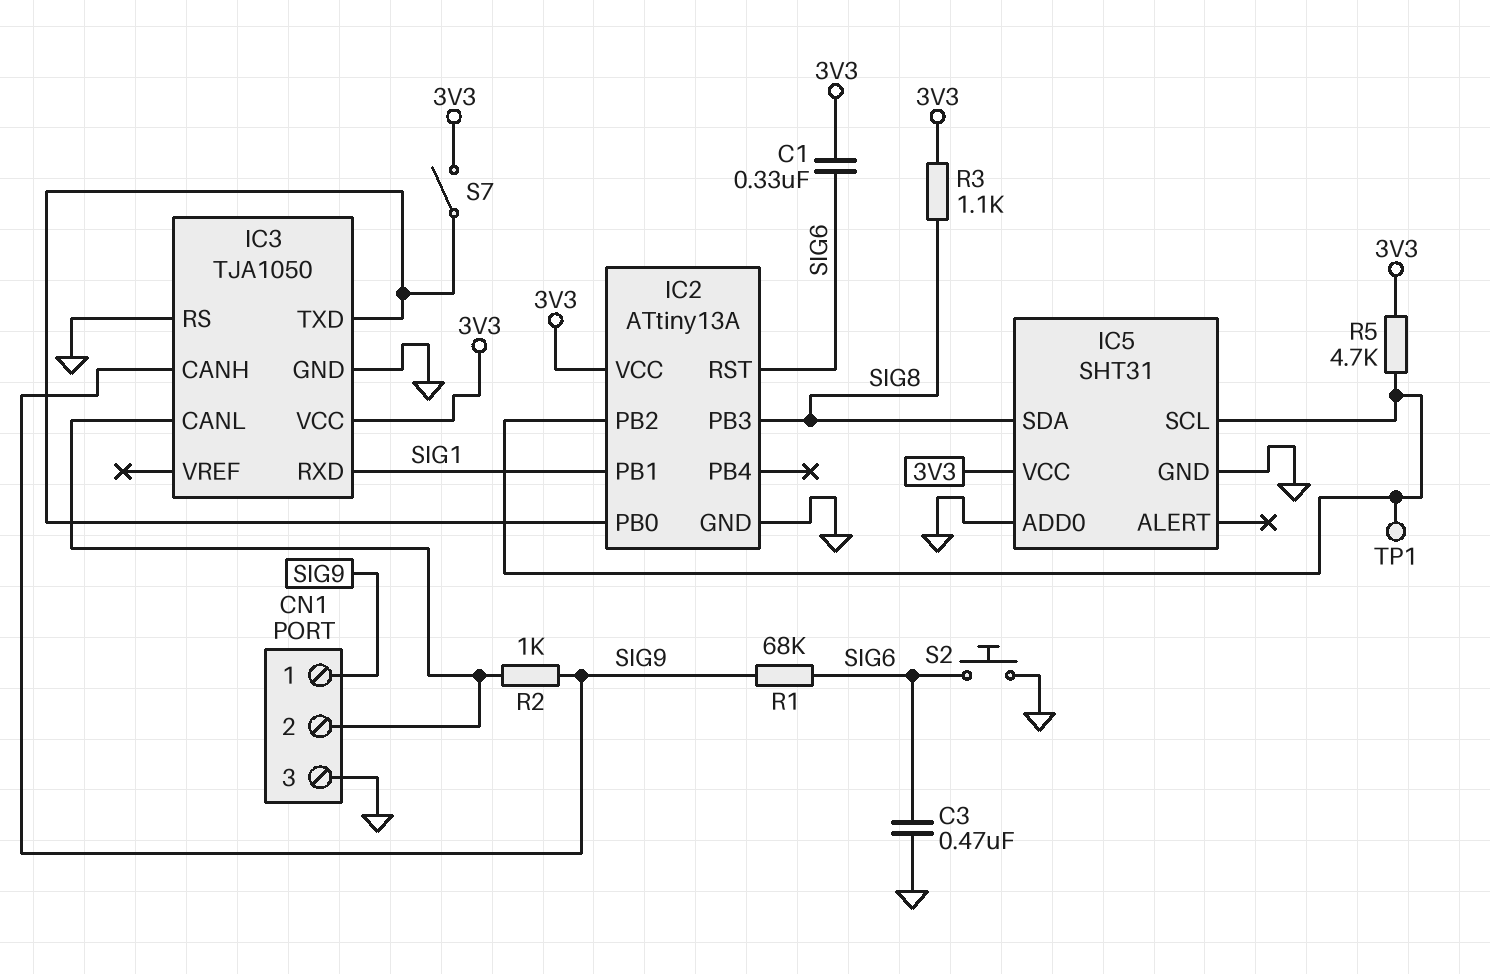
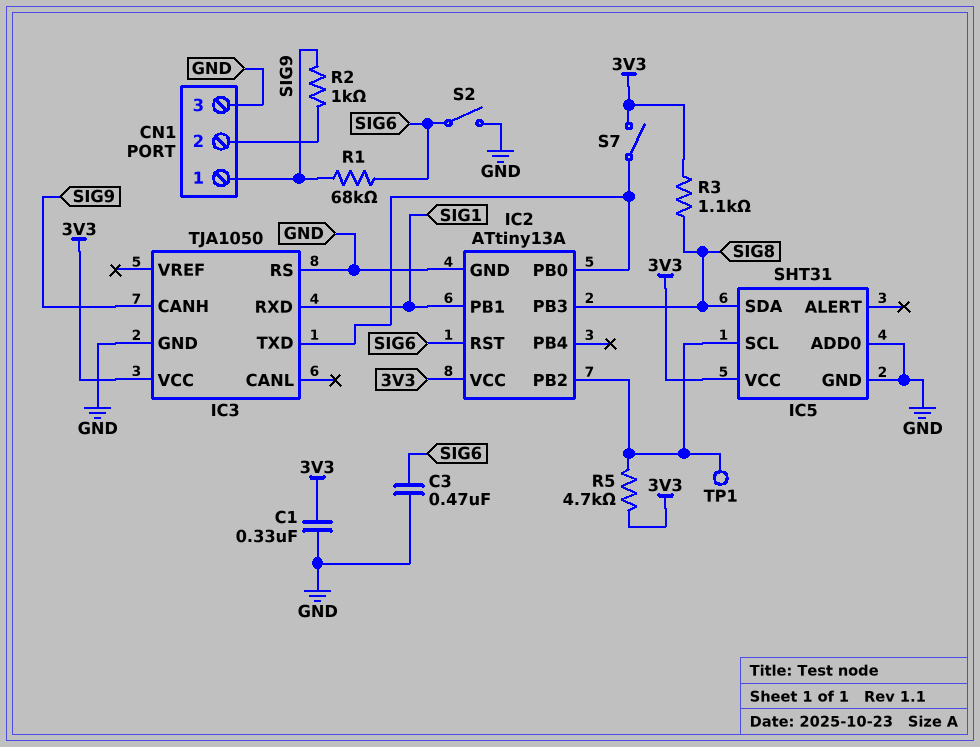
C1: 330nF (3V3, SIG6) -> 330nF (3V3, GND)
IC3 pin CANL: CN1/2 -> none
S2: button (GND, SIG6) -> switch (GND, SIG6)

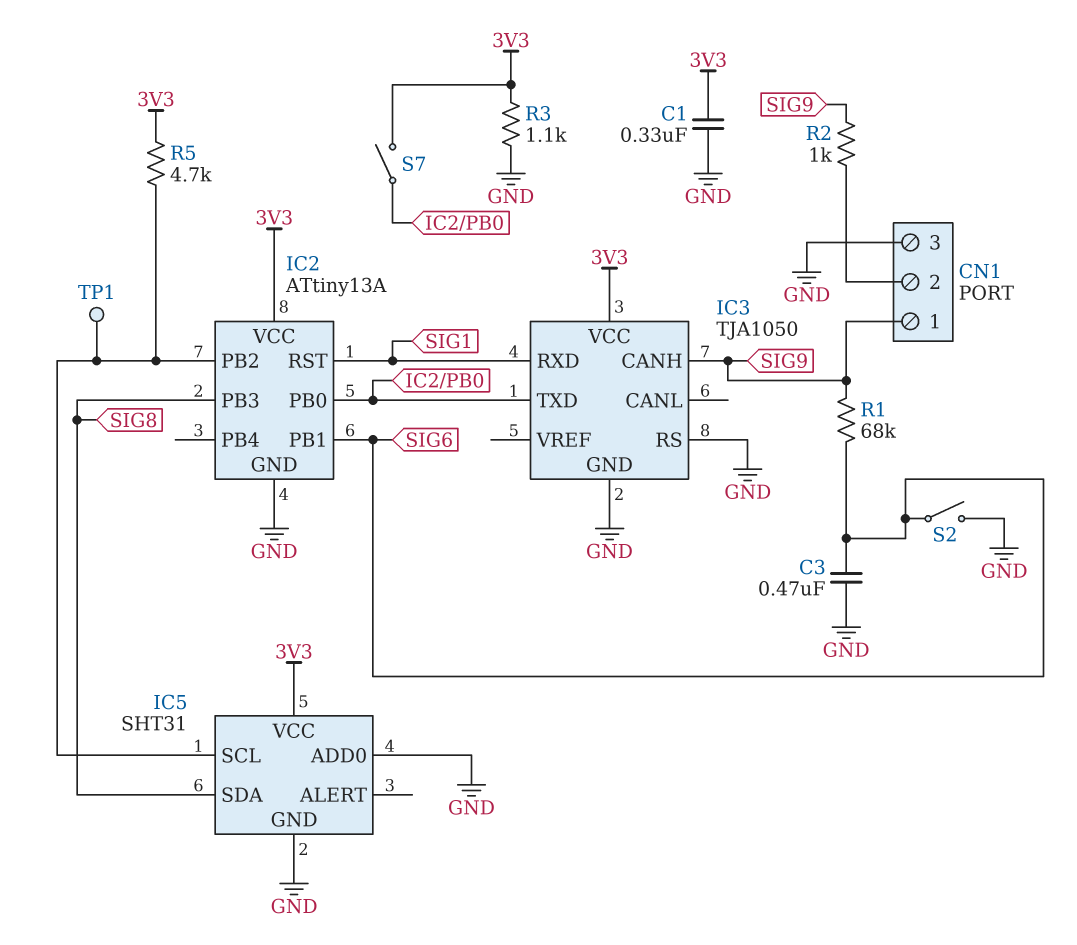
IC2 pin PB1: SIG1 -> SIG6
IC2 pin RST: SIG6 -> SIG1
R3: 1.1k (3V3, SIG8) -> 1.1k (3V3, GND)

